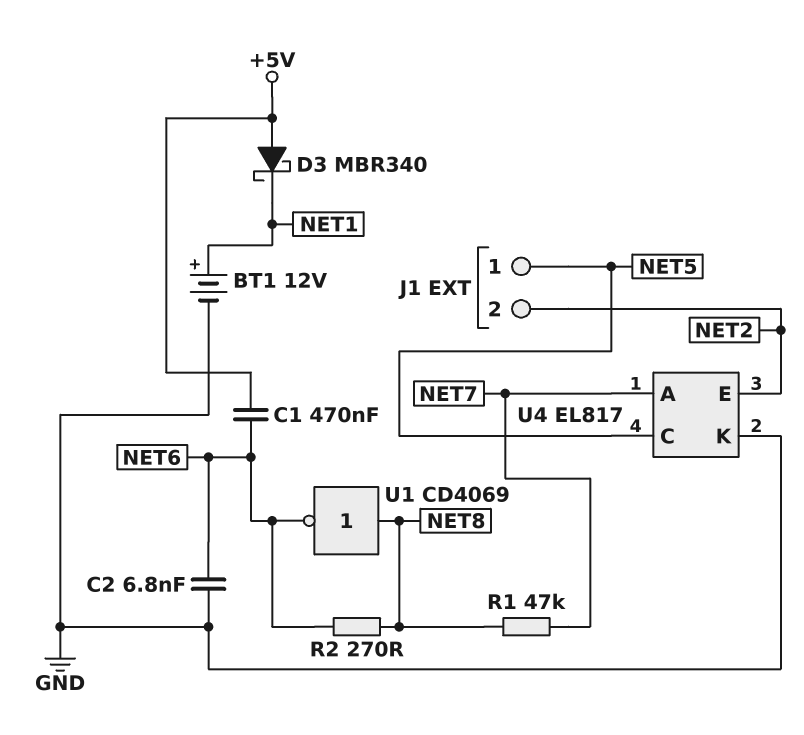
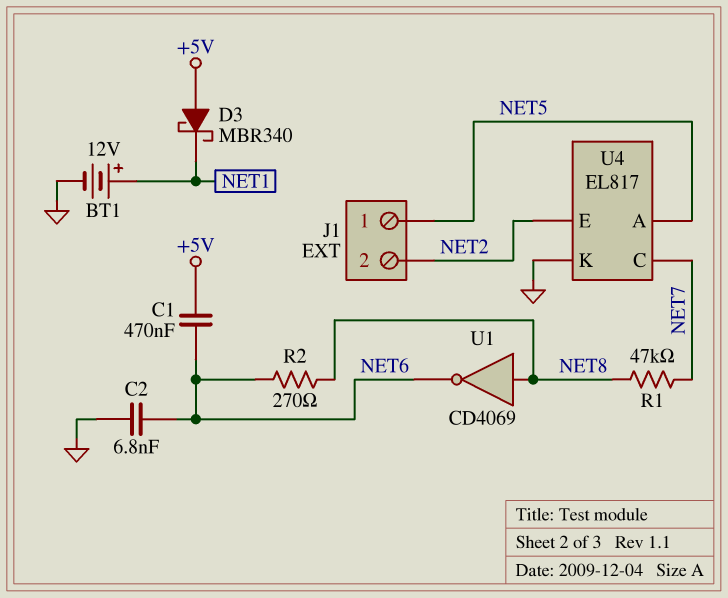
U4 pin A: NET7 -> NET5
U4 pin C: NET5 -> NET7

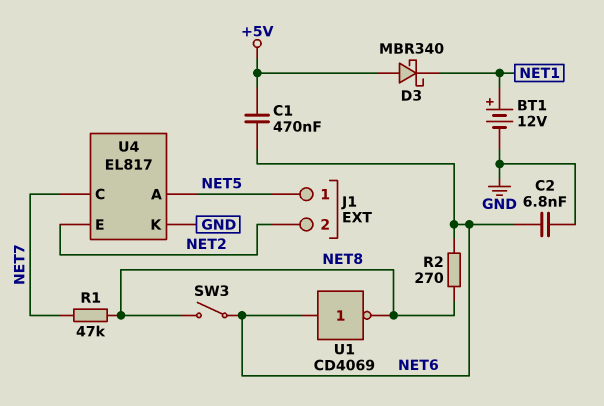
SW3: none -> switch (NET6, NET8)
U1: NOT CD4069 (in NET8, out NET6) -> NOT CD4069 (in NET6, out NET8)

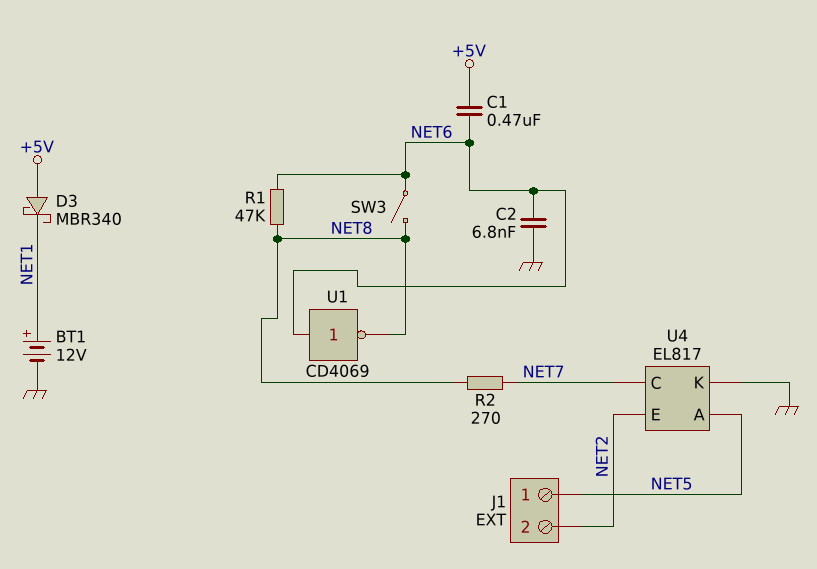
R1: 47k (NET7, NET8) -> 47k (NET6, NET8)
R2: 270 (NET6, NET8) -> 270 (NET7, NET8)

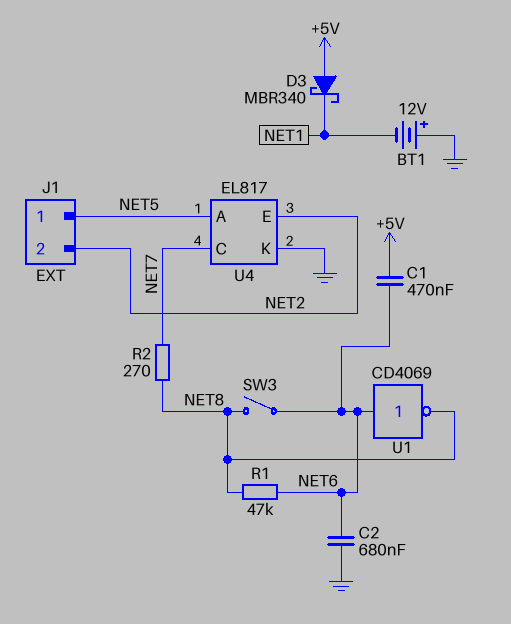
BT1: 12V (plus NET1, minus GND) -> 12V (plus GND, minus NET1)
C2: 6.8nF (GND, NET6) -> 680nF (GND, NET6)

